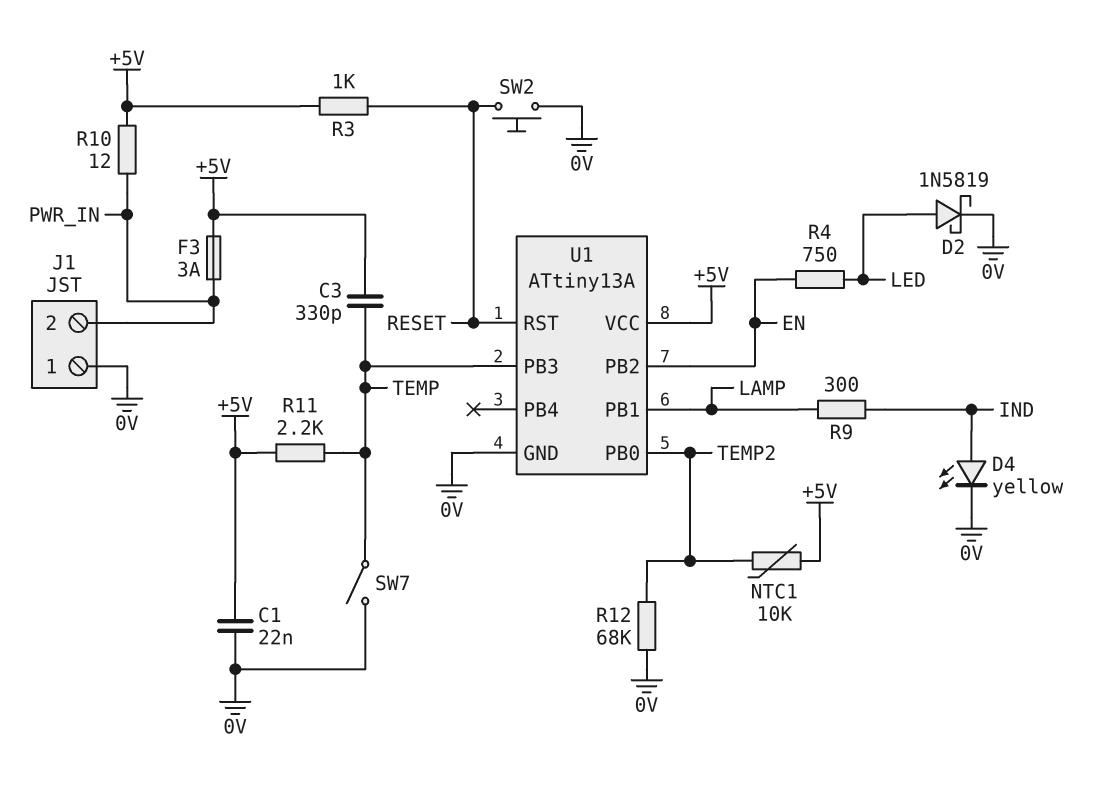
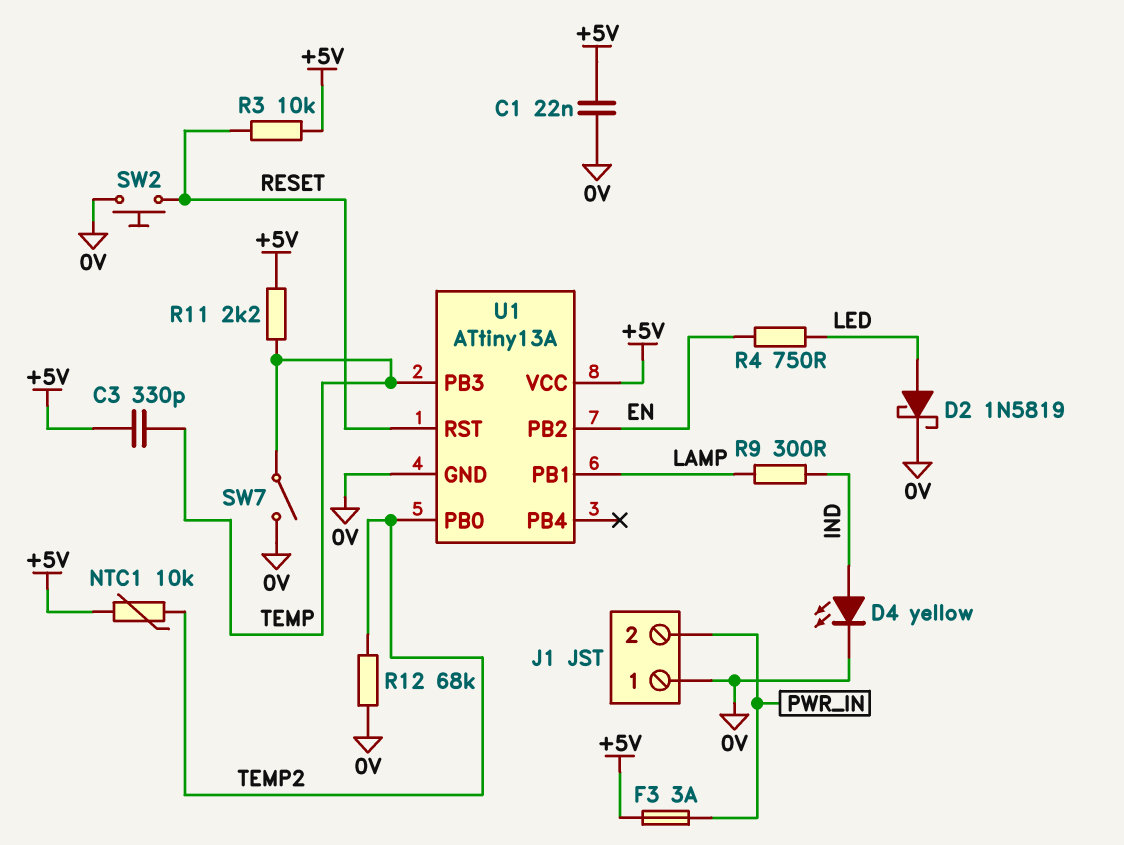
R3: 1k (+5V, RESET) -> 10k (+5V, RESET)
R10: 12 (+5V, PWR_IN) -> none

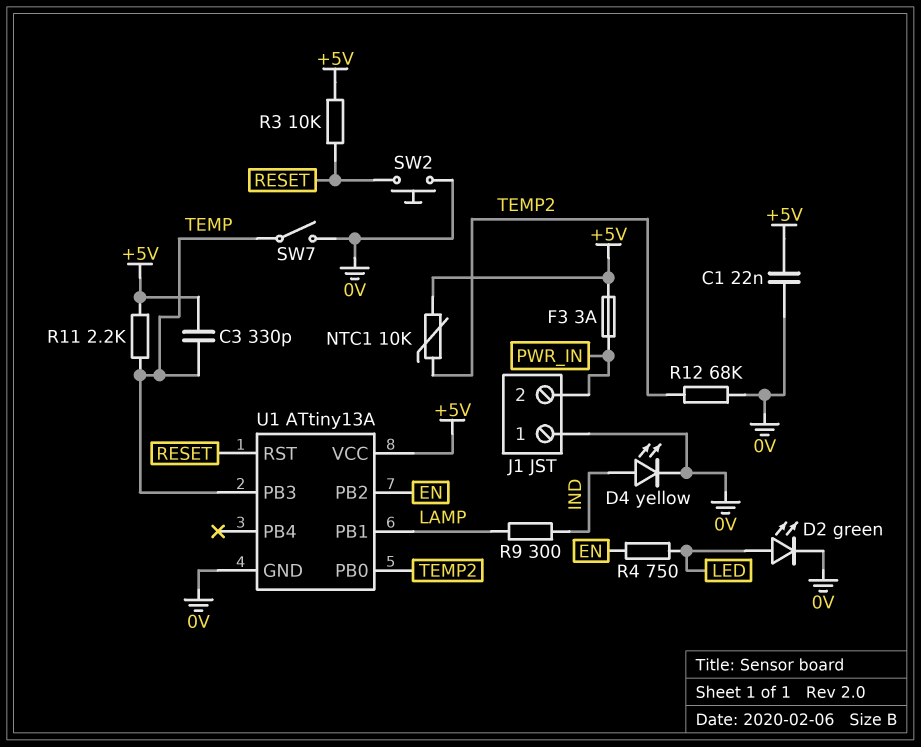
D2: schottky 1N5819 (A LED, K 0V) -> LED green (A LED, K 0V)

